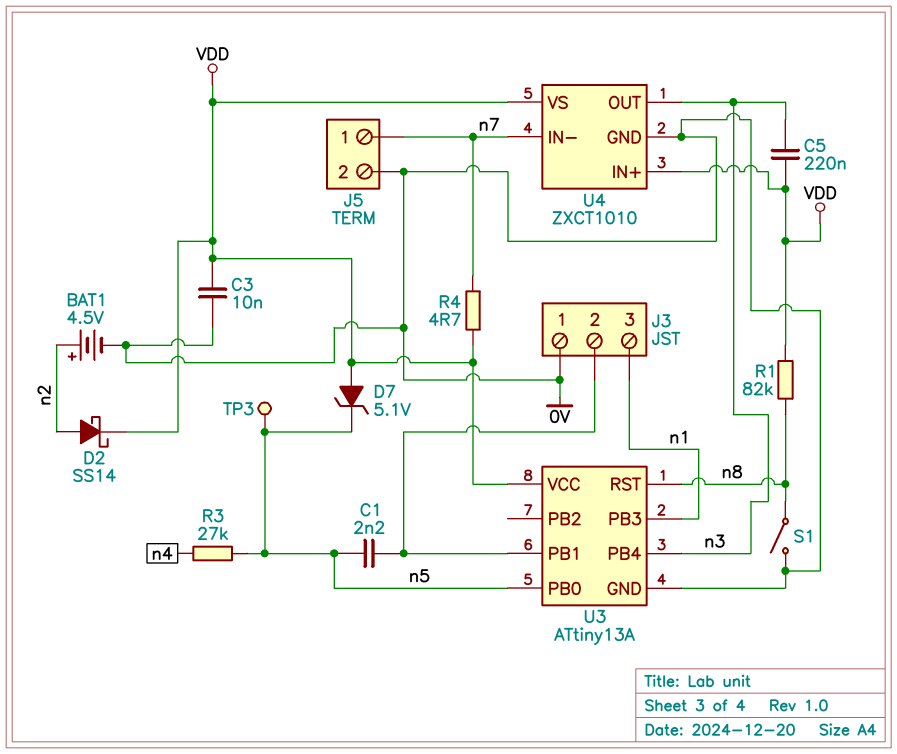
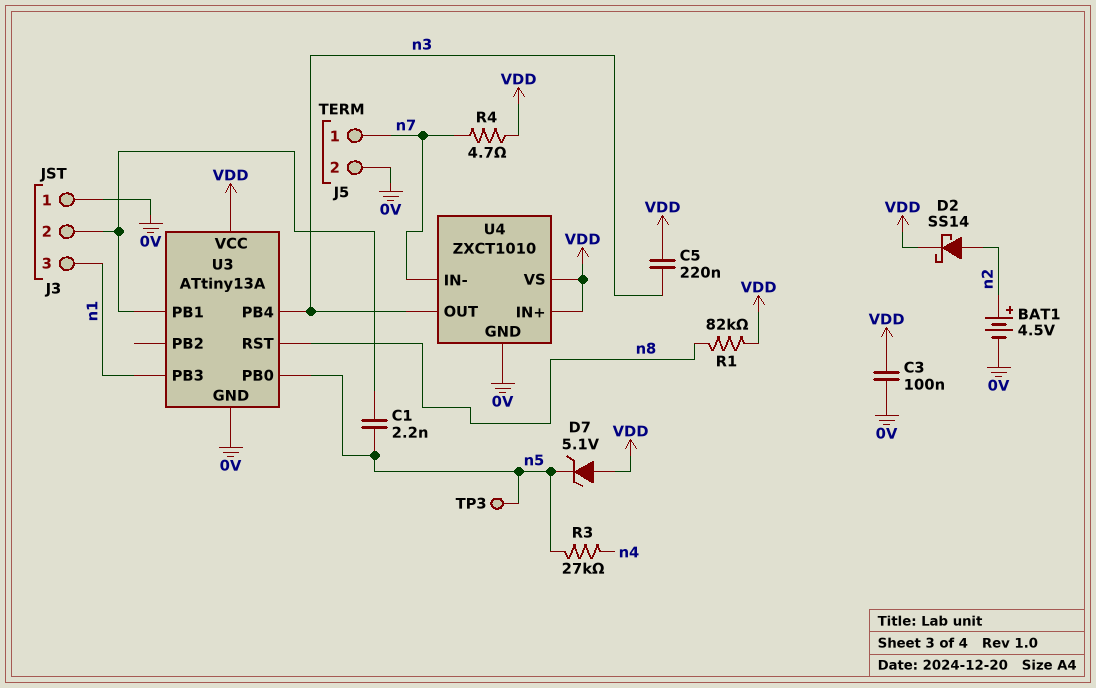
C3: 10nF (0V, VDD) -> 100nF (0V, VDD)
S1: switch (0V, n8) -> none

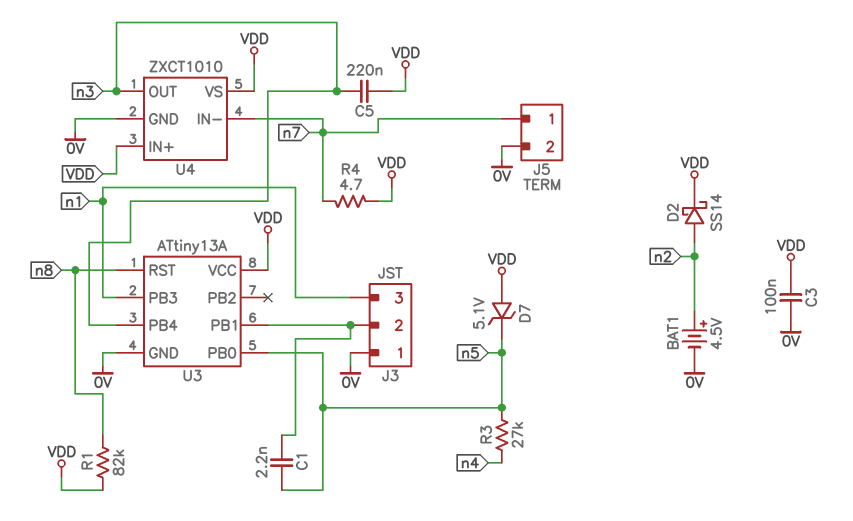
TP3: test point (n5) -> none

